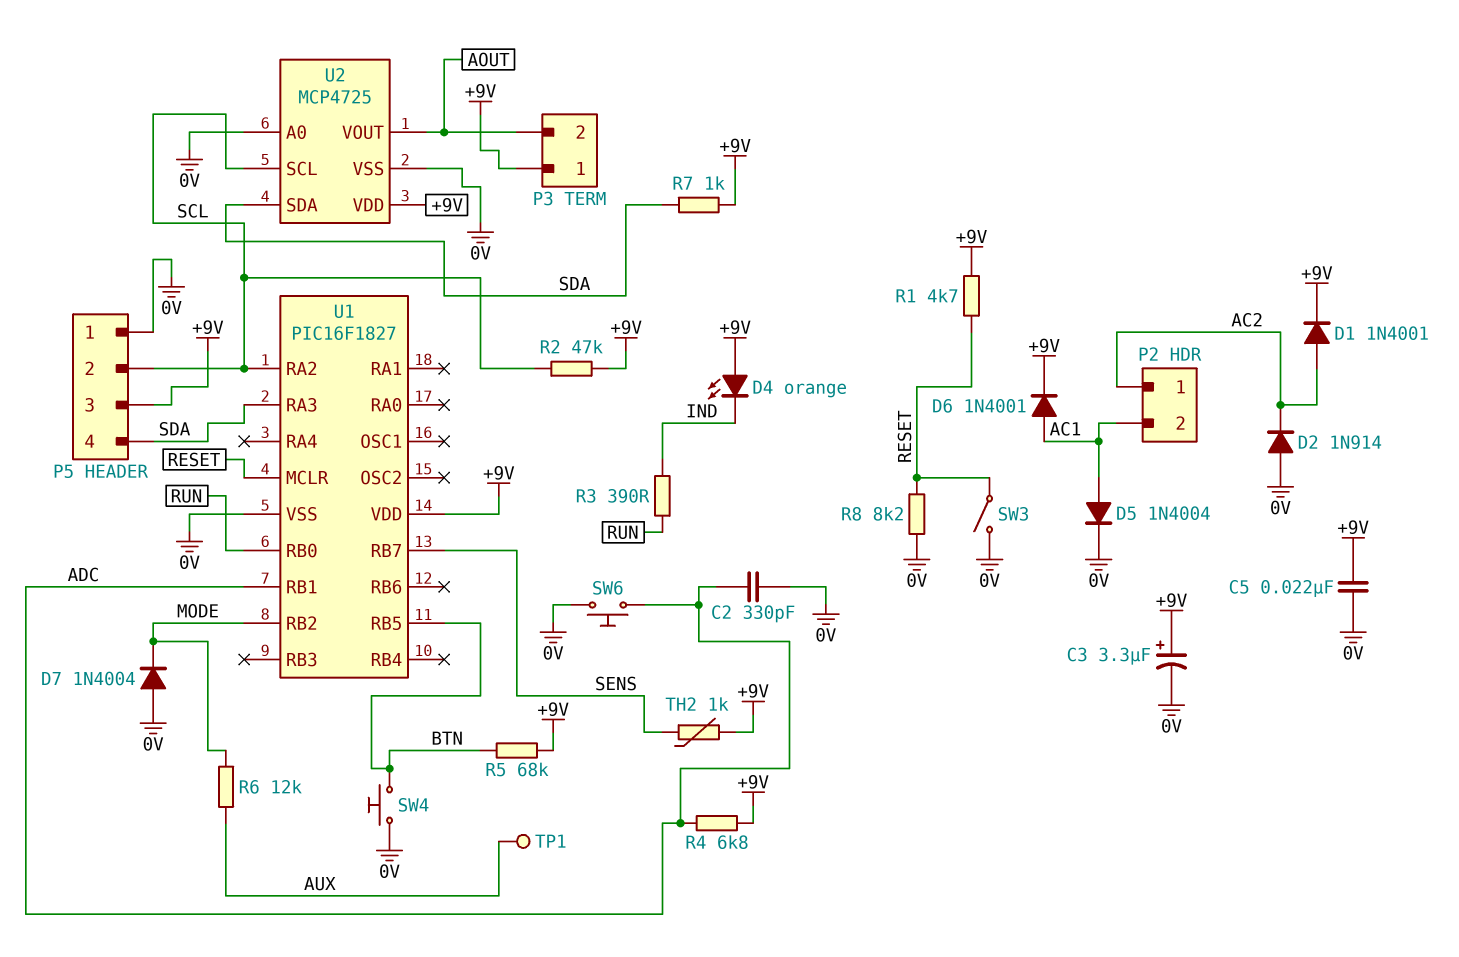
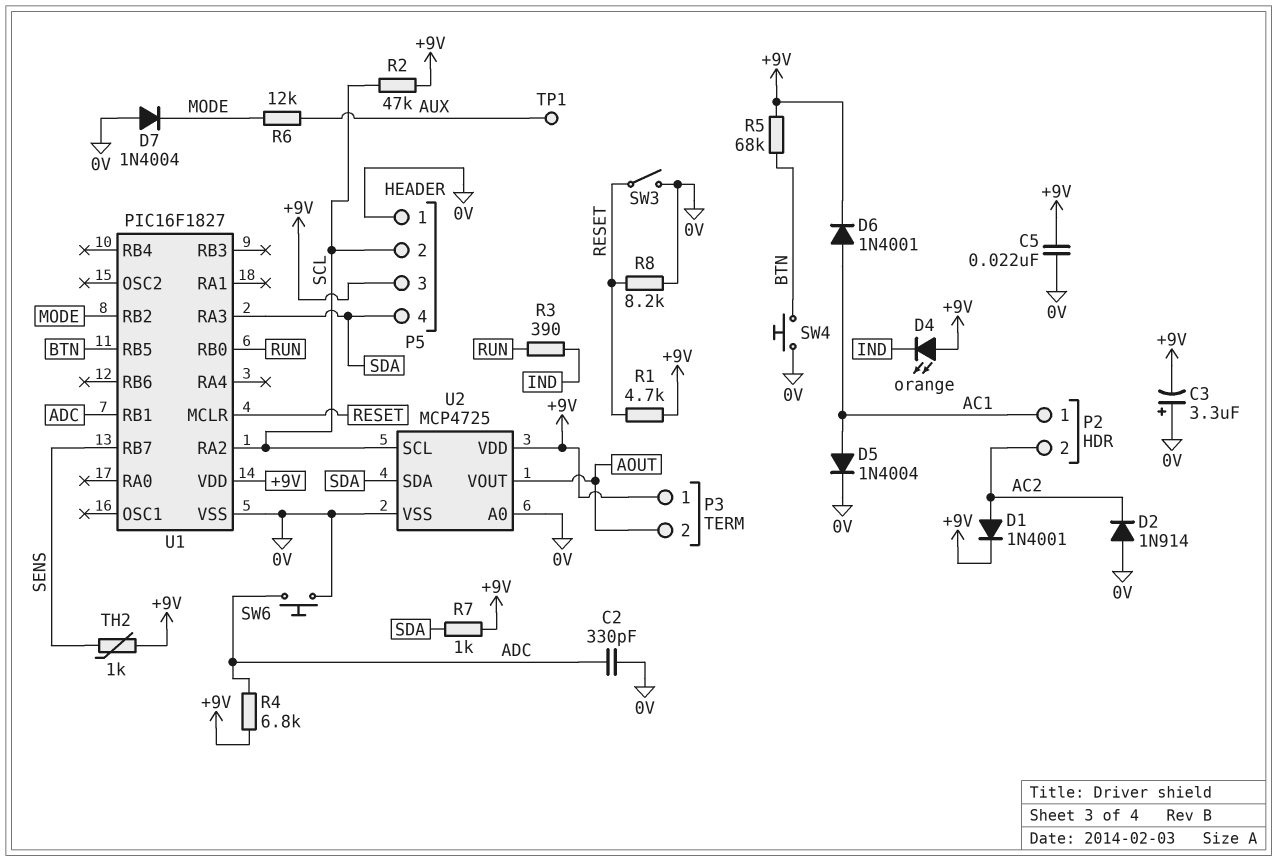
C3: 3.3uF (plus +9V, minus 0V) -> 3.3uF (plus 0V, minus +9V)
P2 pin 1: AC2 -> AC1
P2 pin 2: AC1 -> AC2

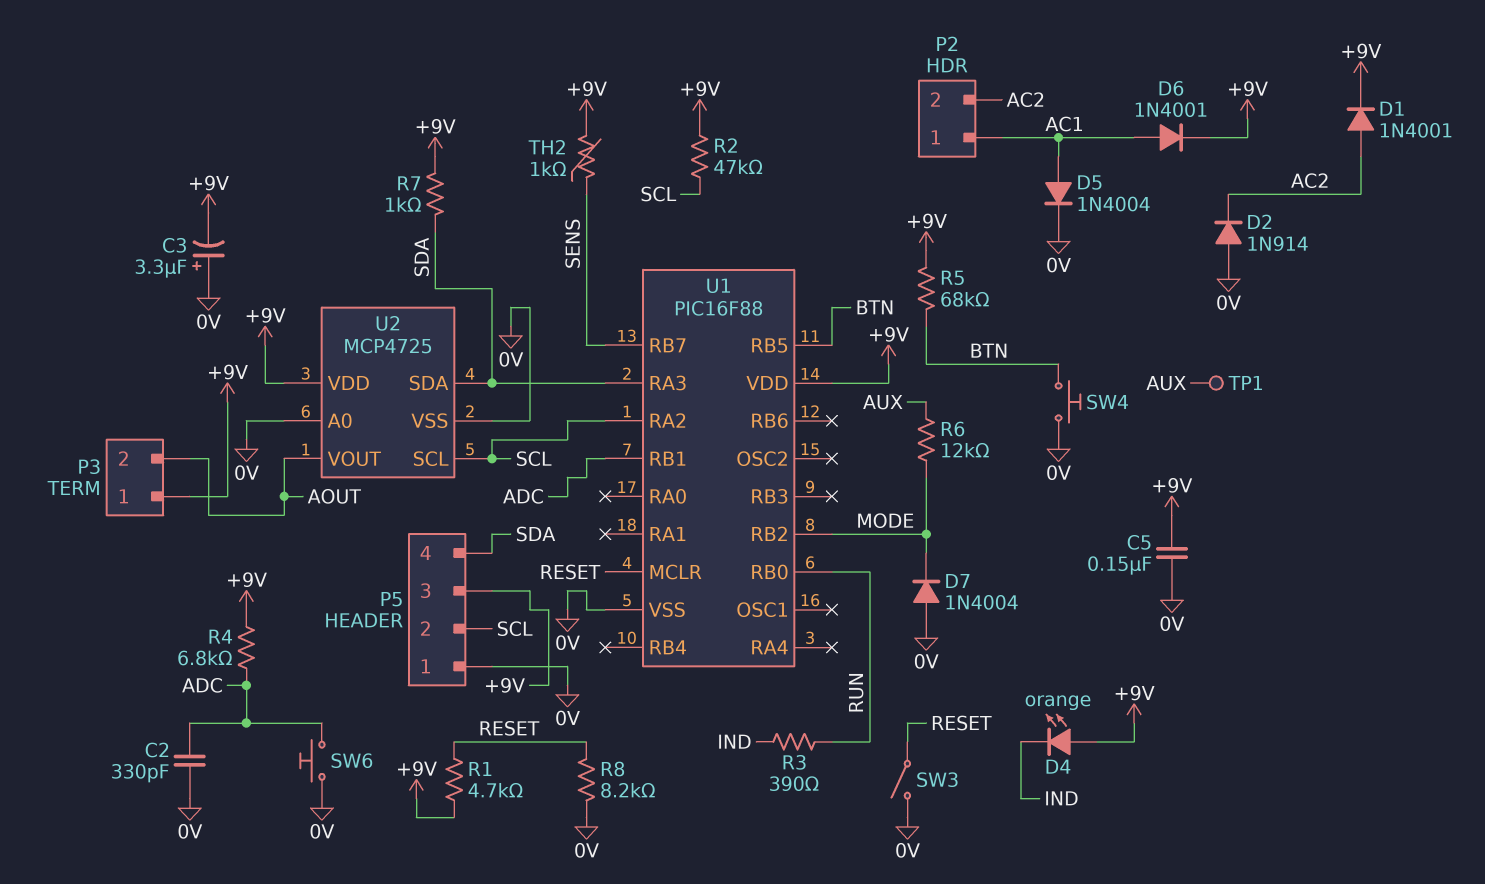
C5: 22nF (+9V, 0V) -> 150nF (+9V, 0V)
U1: PIC16F1827 -> PIC16F88

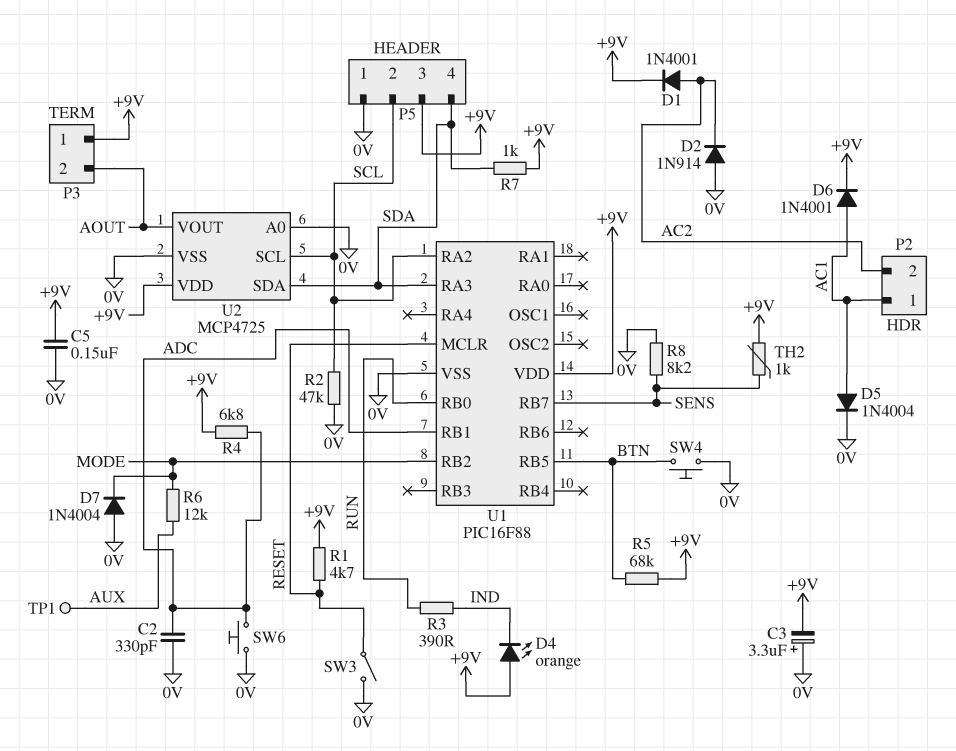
R2: 47k (+9V, SCL) -> 47k (0V, SCL)
R8: 8.2k (0V, RESET) -> 8.2k (0V, SENS)

